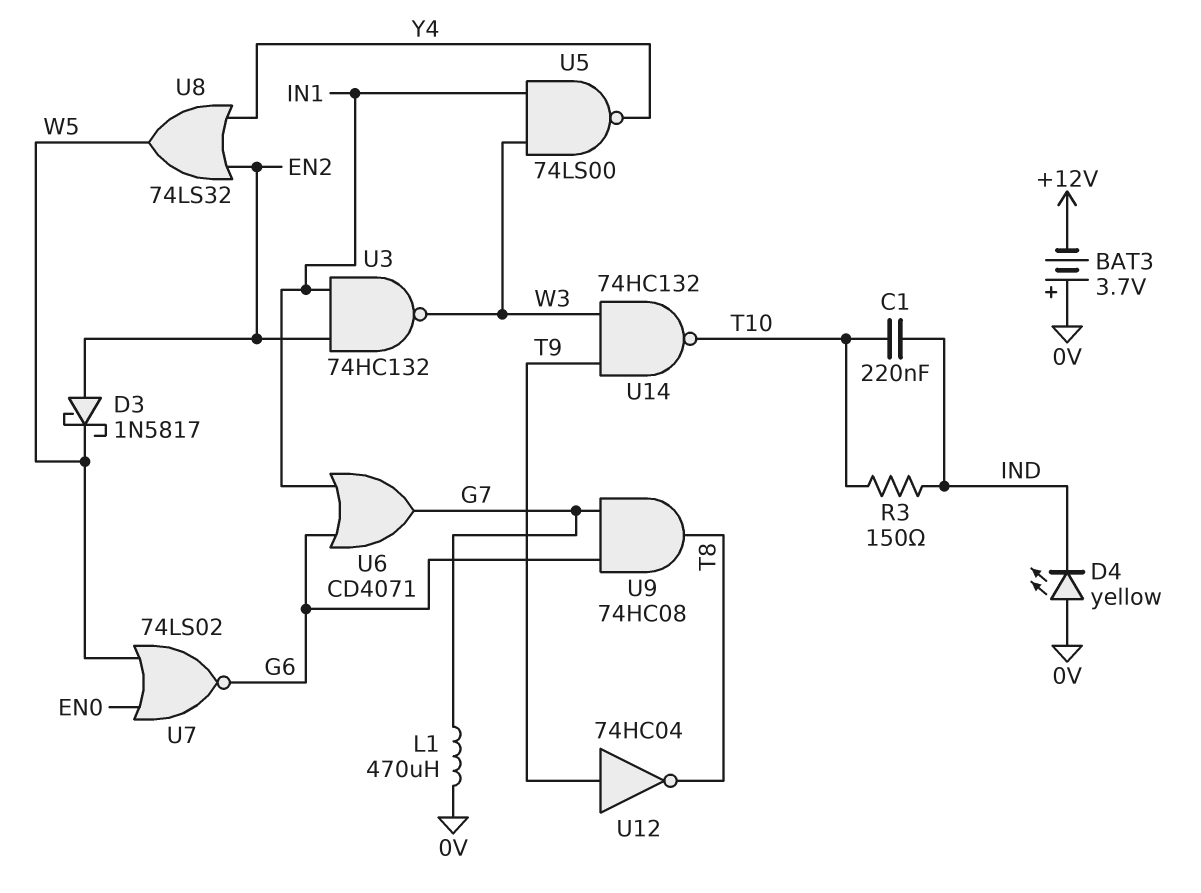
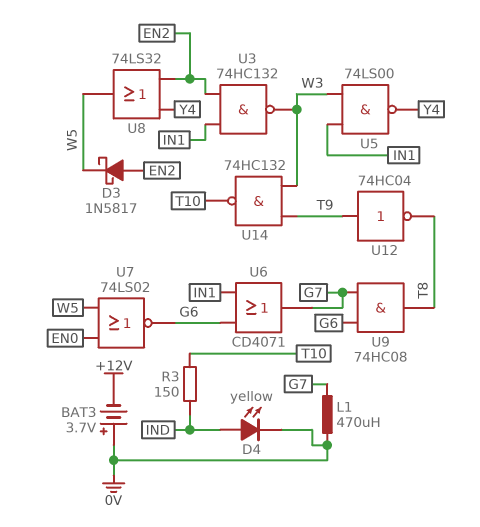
C1: 220nF (IND, T10) -> none
D4: LED yellow (A 0V, K IND) -> LED yellow (A IND, K 0V)

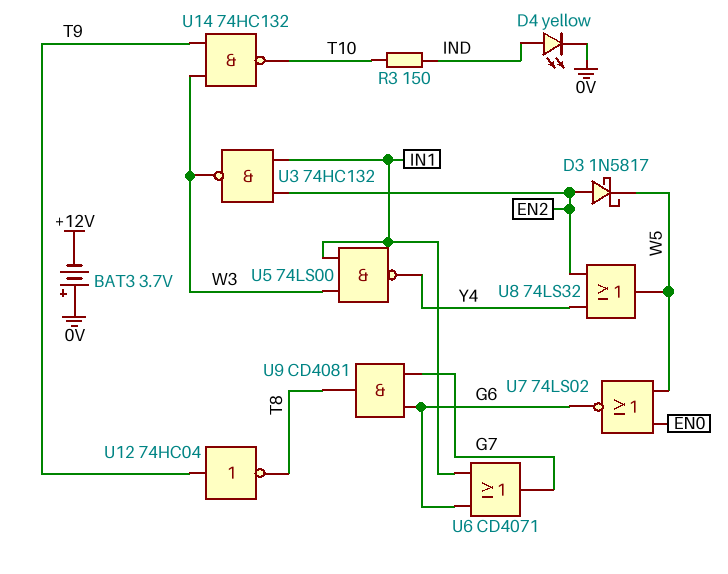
L1: 470uH (0V, G7) -> none
U9: AND 74HC08 (in G6, in G7, out T8) -> AND CD4081 (in G6, in G7, out T8)

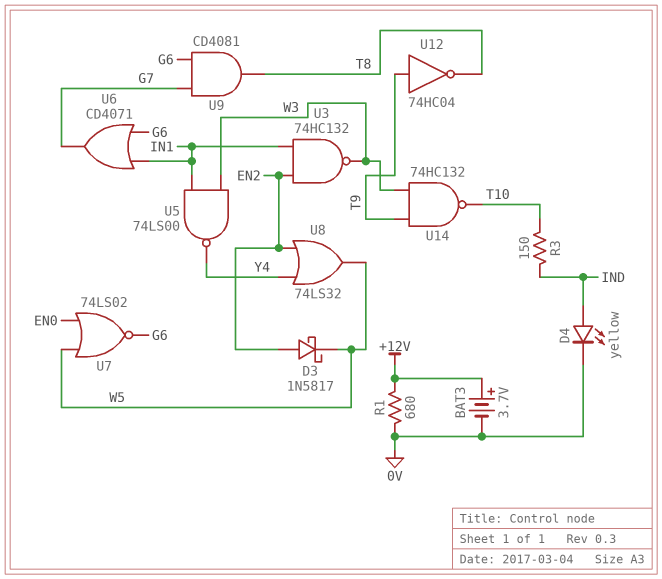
BAT3: 3.7V (plus 0V, minus +12V) -> 3.7V (plus +12V, minus 0V)
R1: none -> 680 (+12V, 0V)

